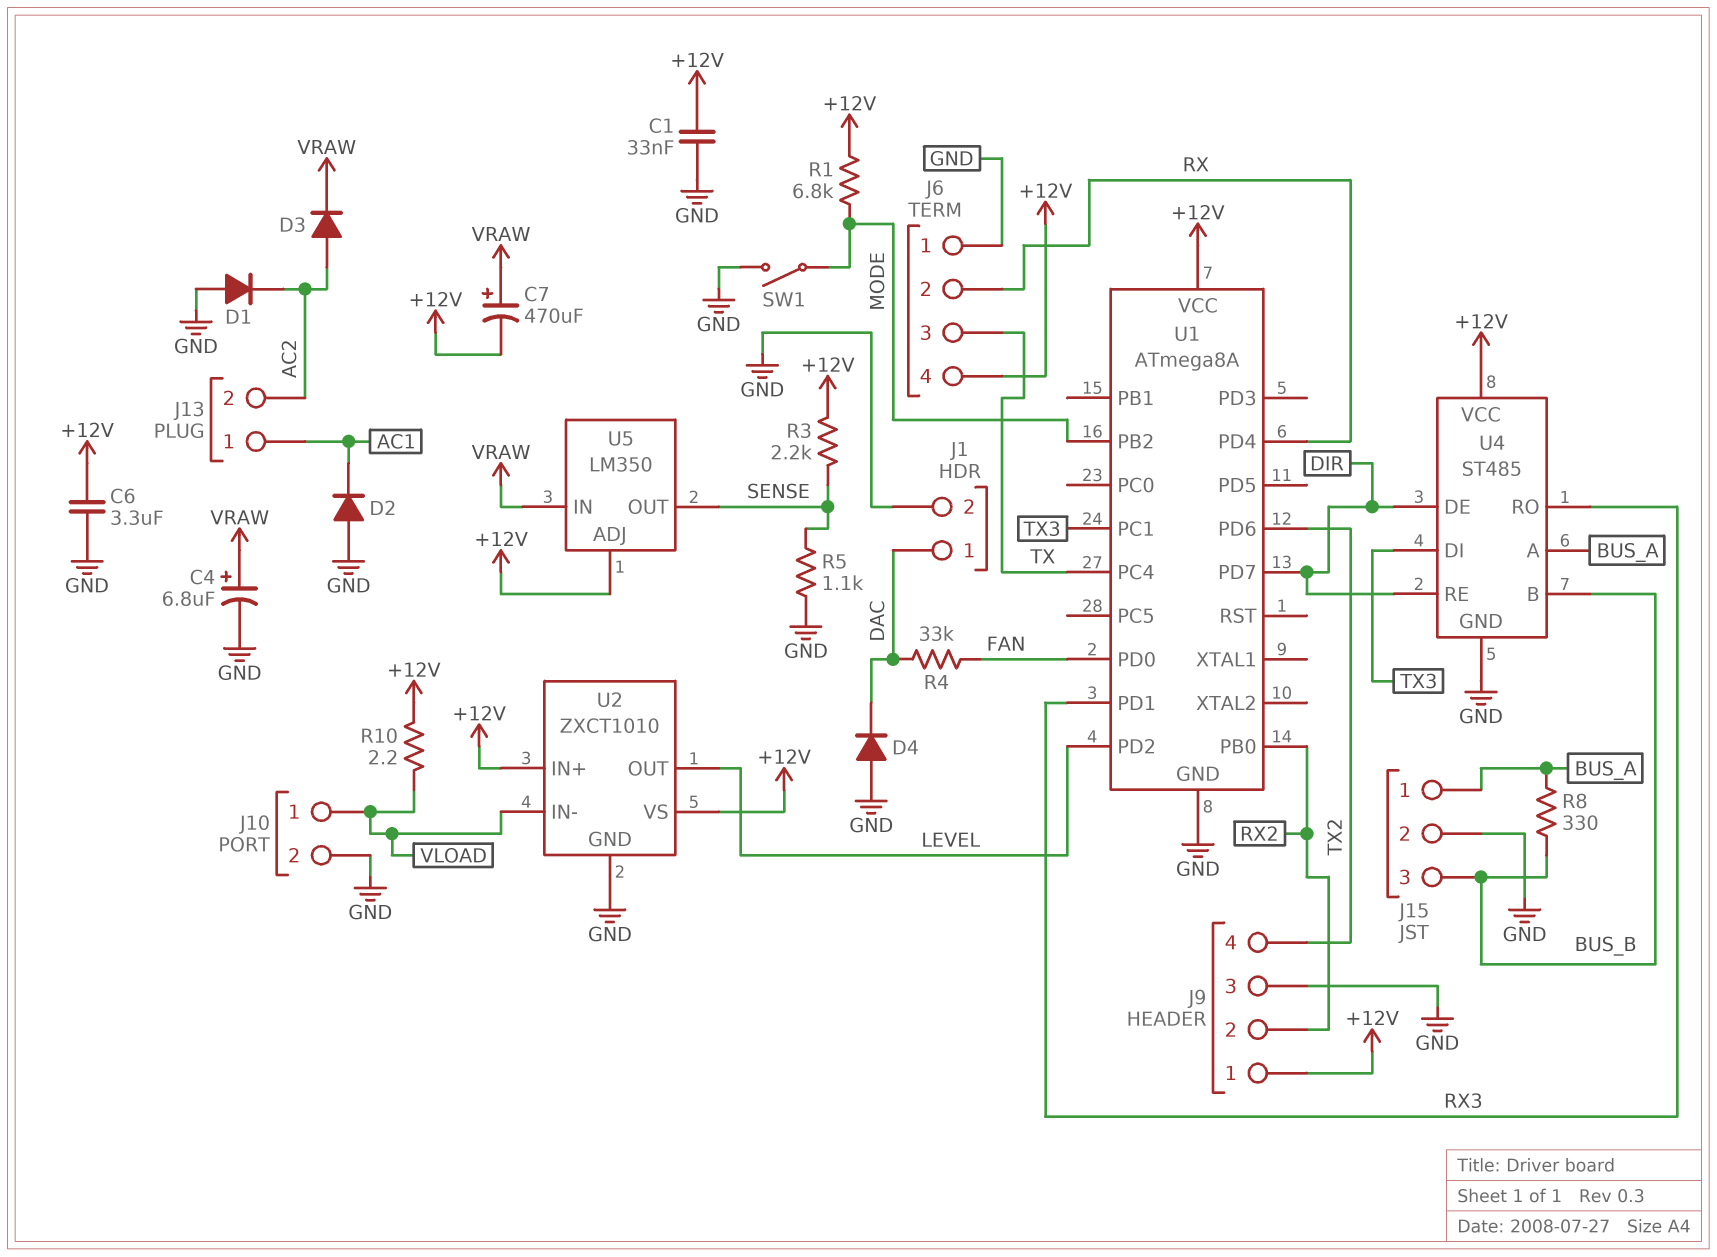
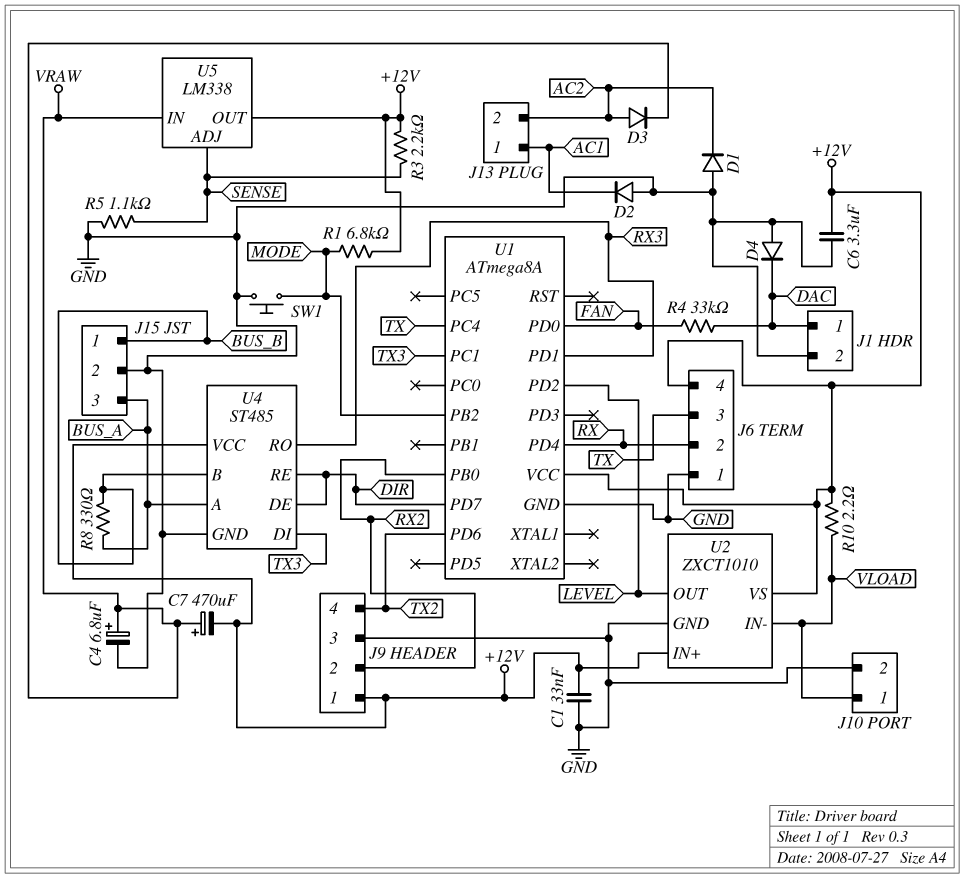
J15 pin 1: BUS_A -> BUS_B
J15 pin 3: BUS_B -> BUS_A
SW1: switch (GND, MODE) -> button (GND, MODE)
U5: LM350 -> LM338
U5 pin ADJ: +12V -> SENSE
U5 pin OUT: SENSE -> +12V

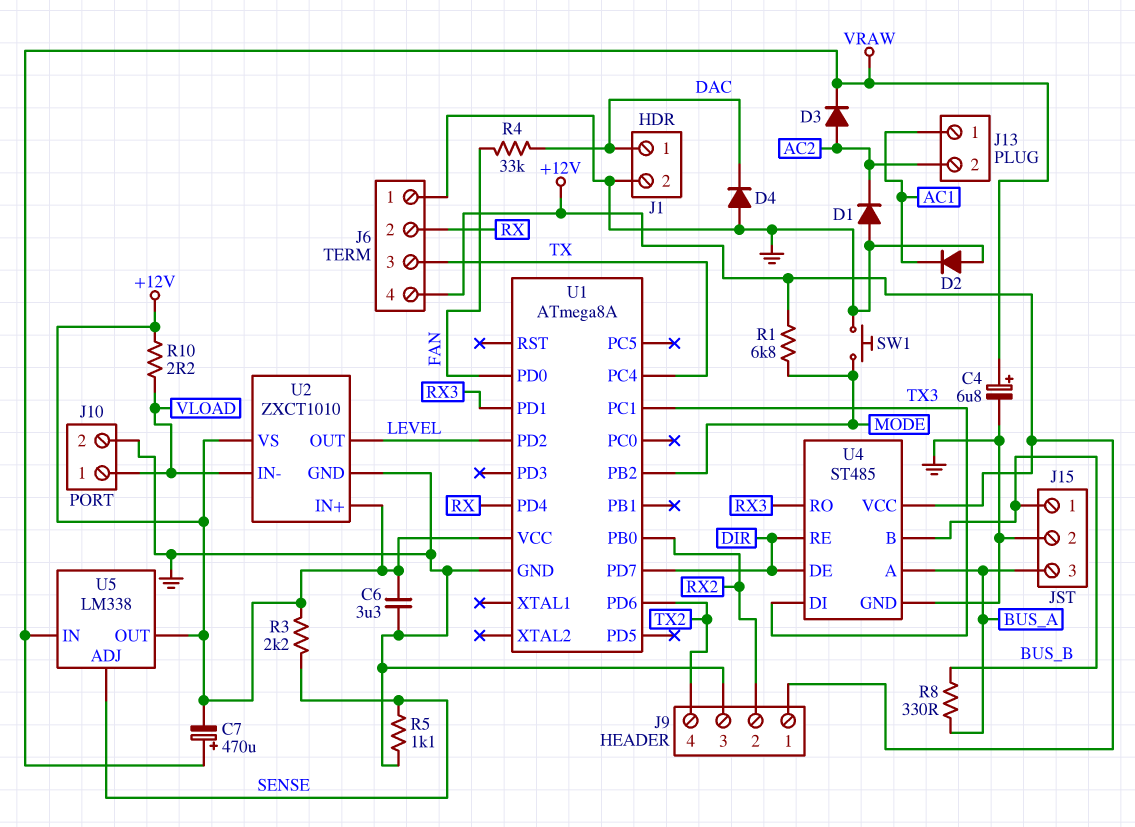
C1: 33nF (+12V, GND) -> none

